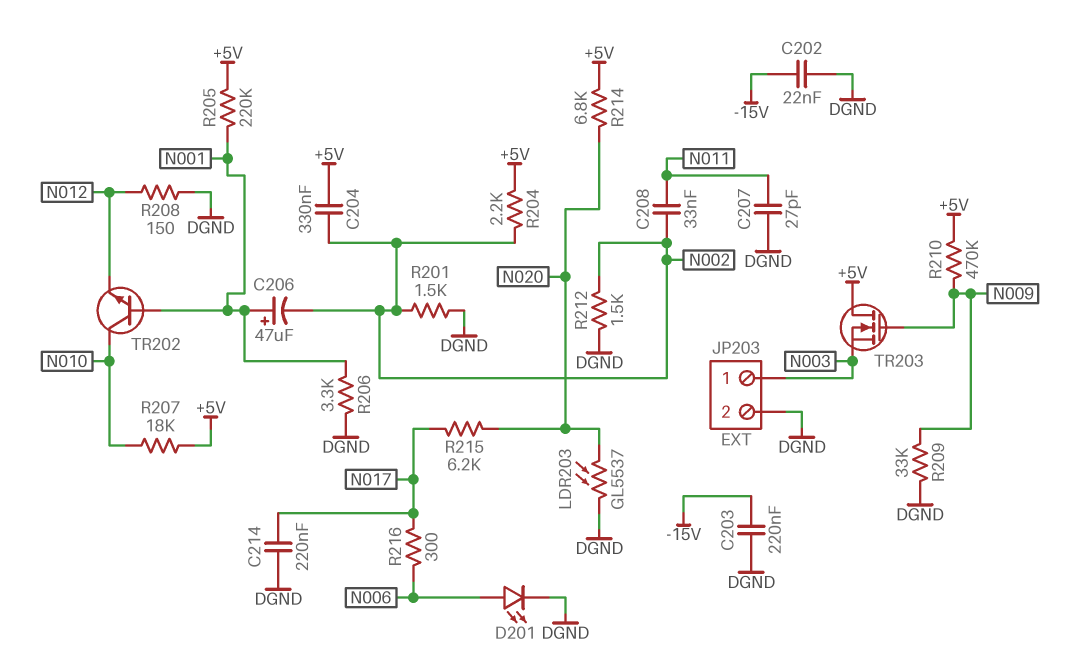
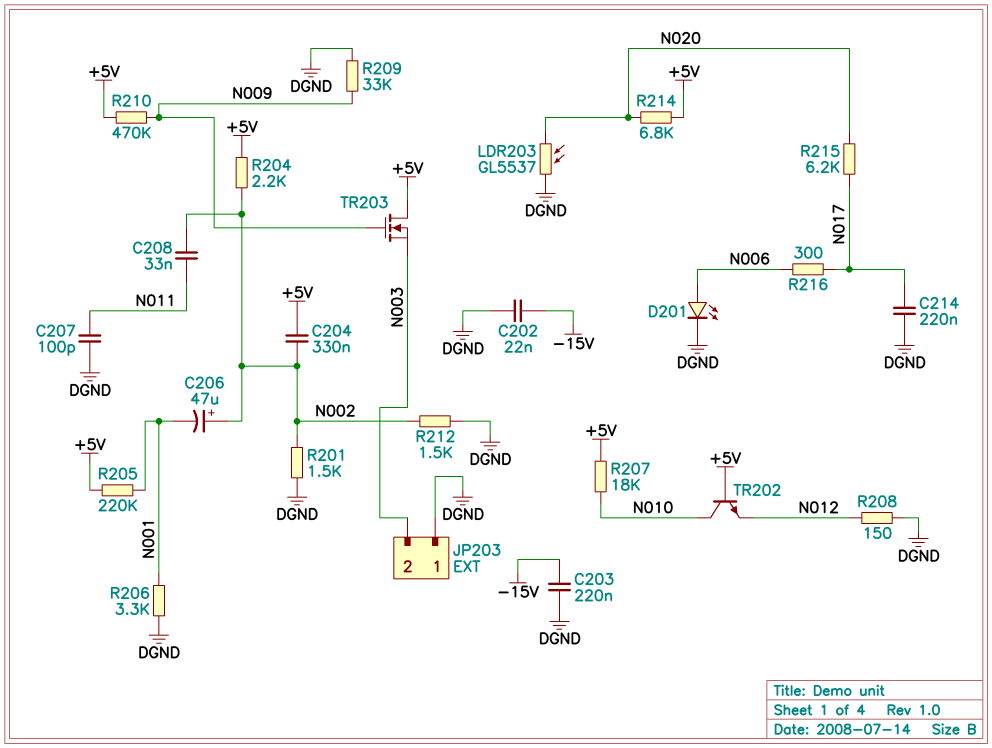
C206: 47uF (plus N001, minus N002) -> 47uF (plus N002, minus N001)
C207: 27pF (DGND, N011) -> 100pF (DGND, N011)
JP203 pin 1: N003 -> DGND
JP203 pin 2: DGND -> N003
TR202: NPN (B N001, C N010, E N012) -> NPN (B +5V, C N010, E N012)

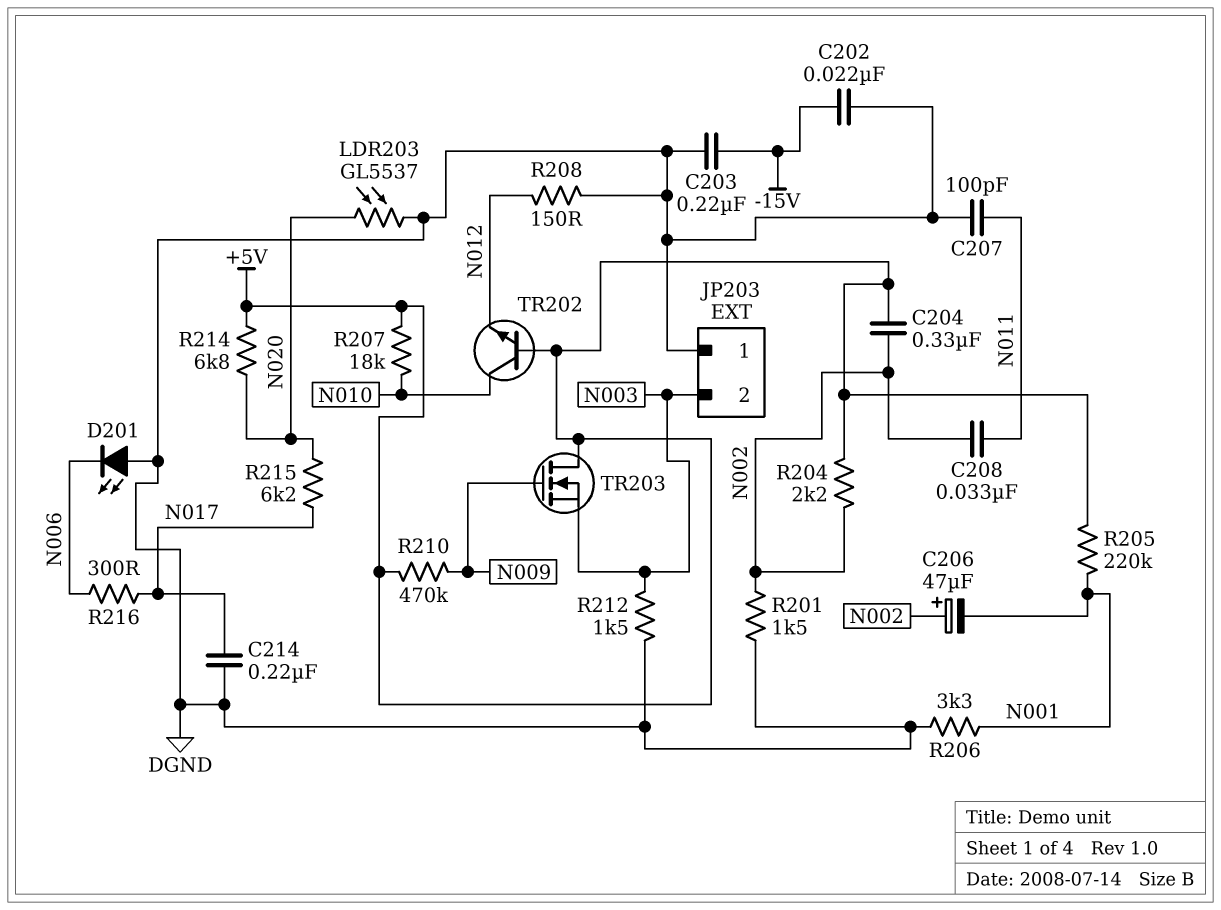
D201: LED (A N006, K DGND) -> LED (A DGND, K N006)
R209: 33k (DGND, N009) -> none
R212: 1.5k (DGND, N002) -> 1.5k (DGND, N003)

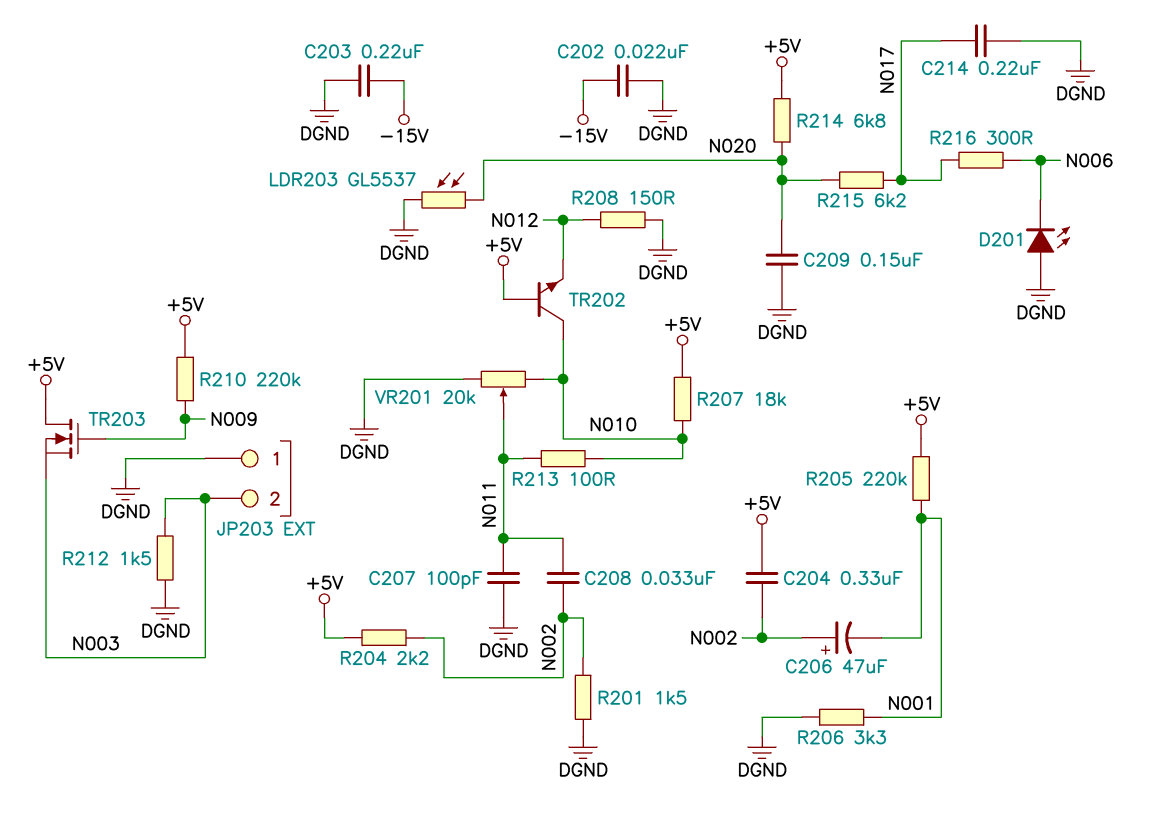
C209: none -> 150nF (DGND, N020)
R210: 470k (+5V, N009) -> 220k (+5V, N009)
R213: none -> 100 (N010, N011)
VR201: none -> 20k (DGND, N010, wiper N011)

